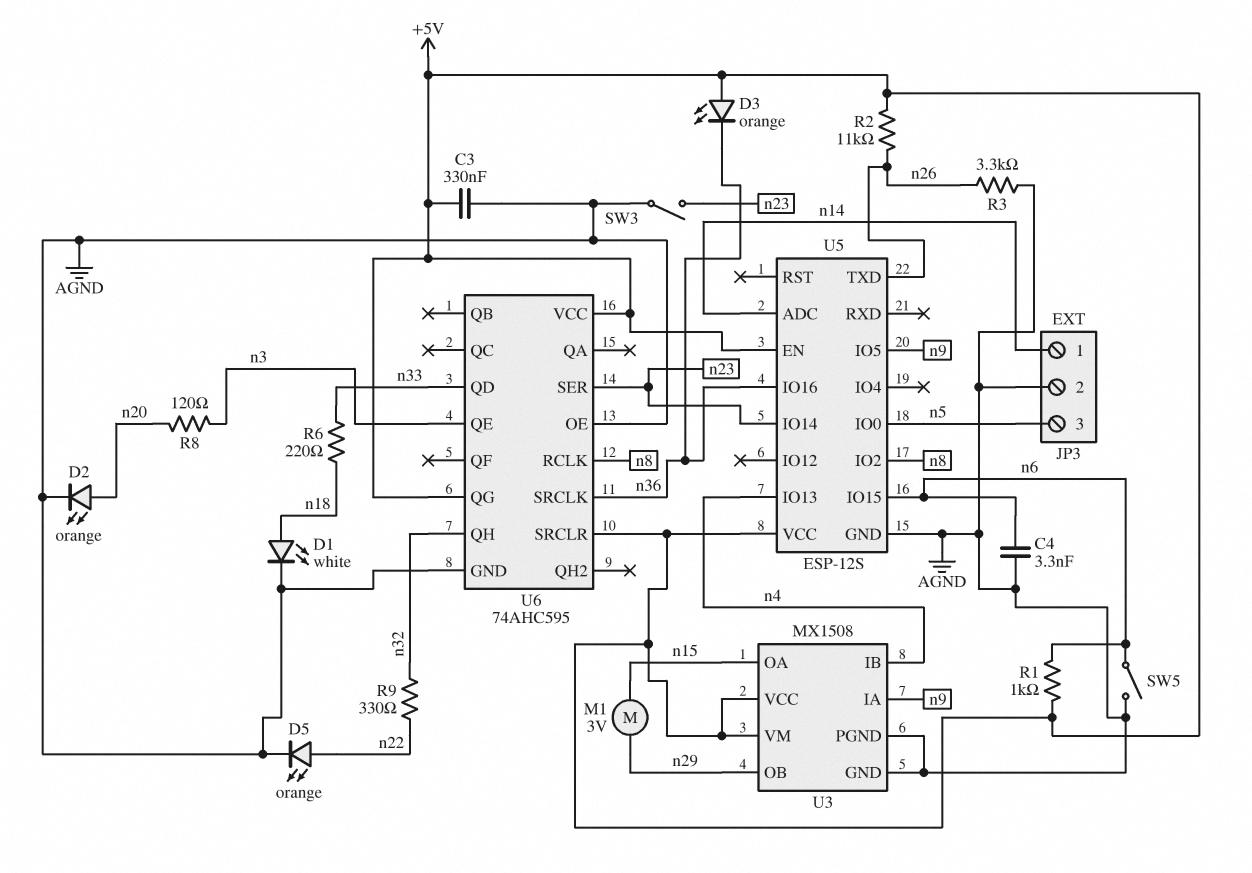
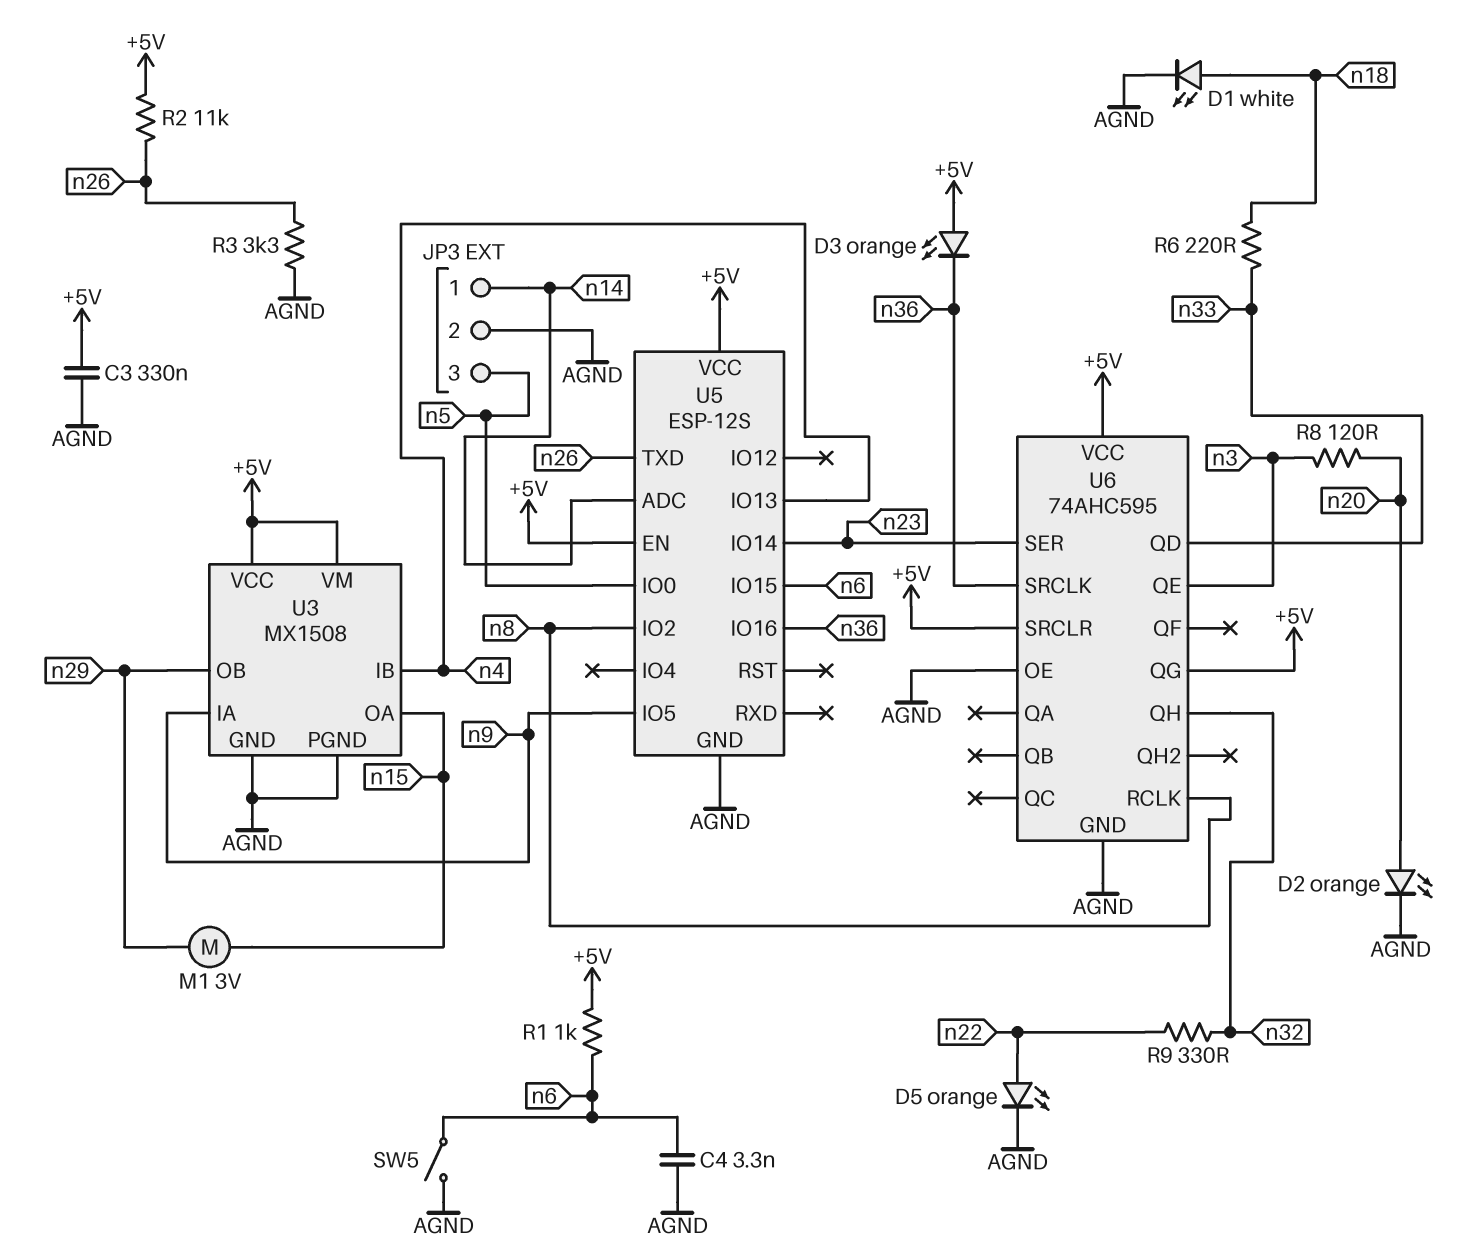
SW3: switch (AGND, n23) -> none

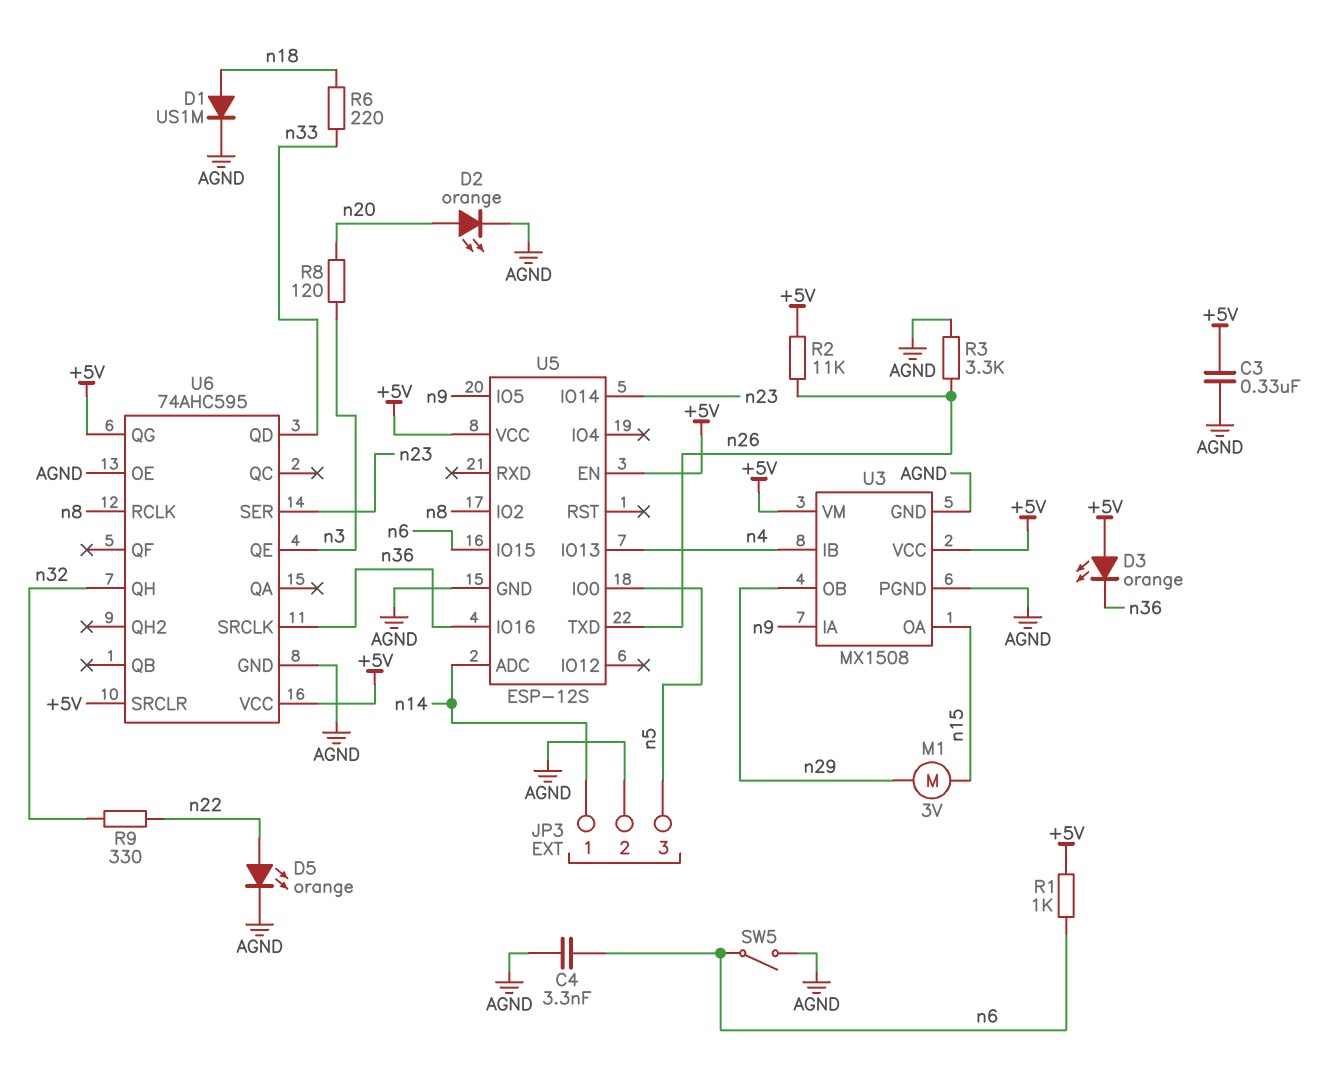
D1: LED white (A n18, K AGND) -> diode US1M (A n18, K AGND)

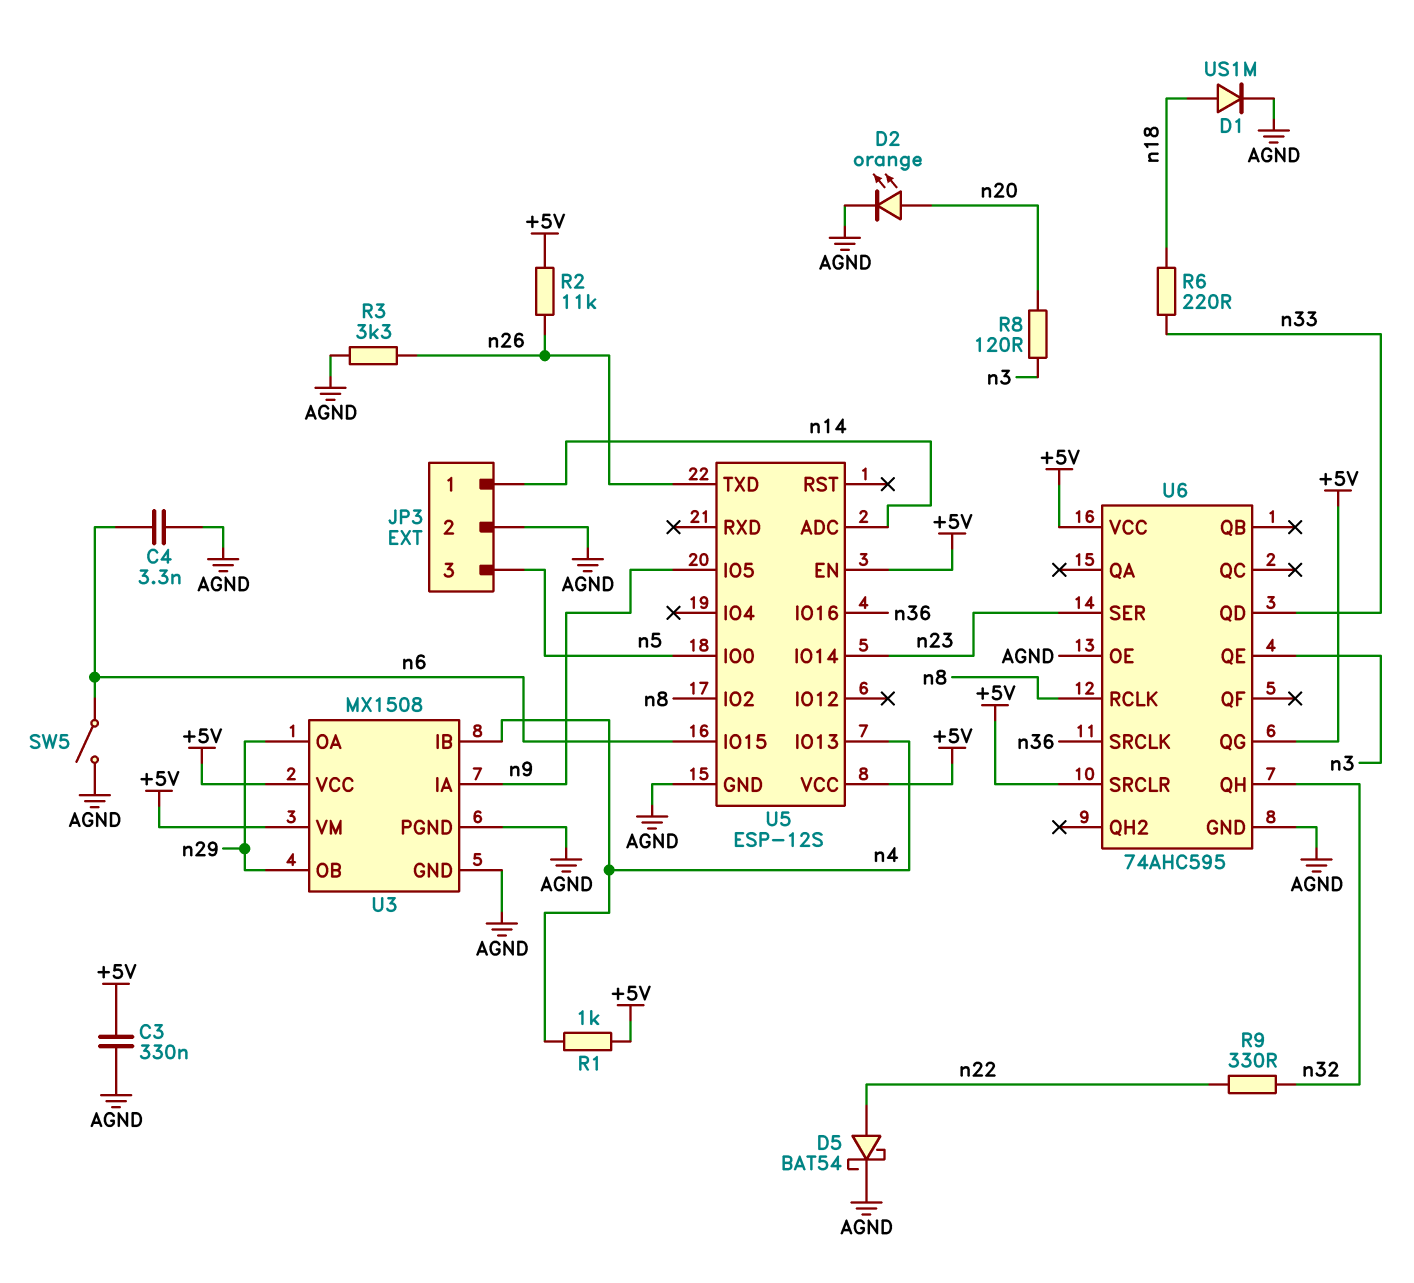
D3: LED orange (A +5V, K n36) -> none
D5: LED orange (A n22, K AGND) -> schottky BAT54 (A n22, K AGND)
M1: motor 3V (n15, n29) -> none
R1: 1k (+5V, n6) -> 1k (+5V, n4)
U3 pin OA: n15 -> n29

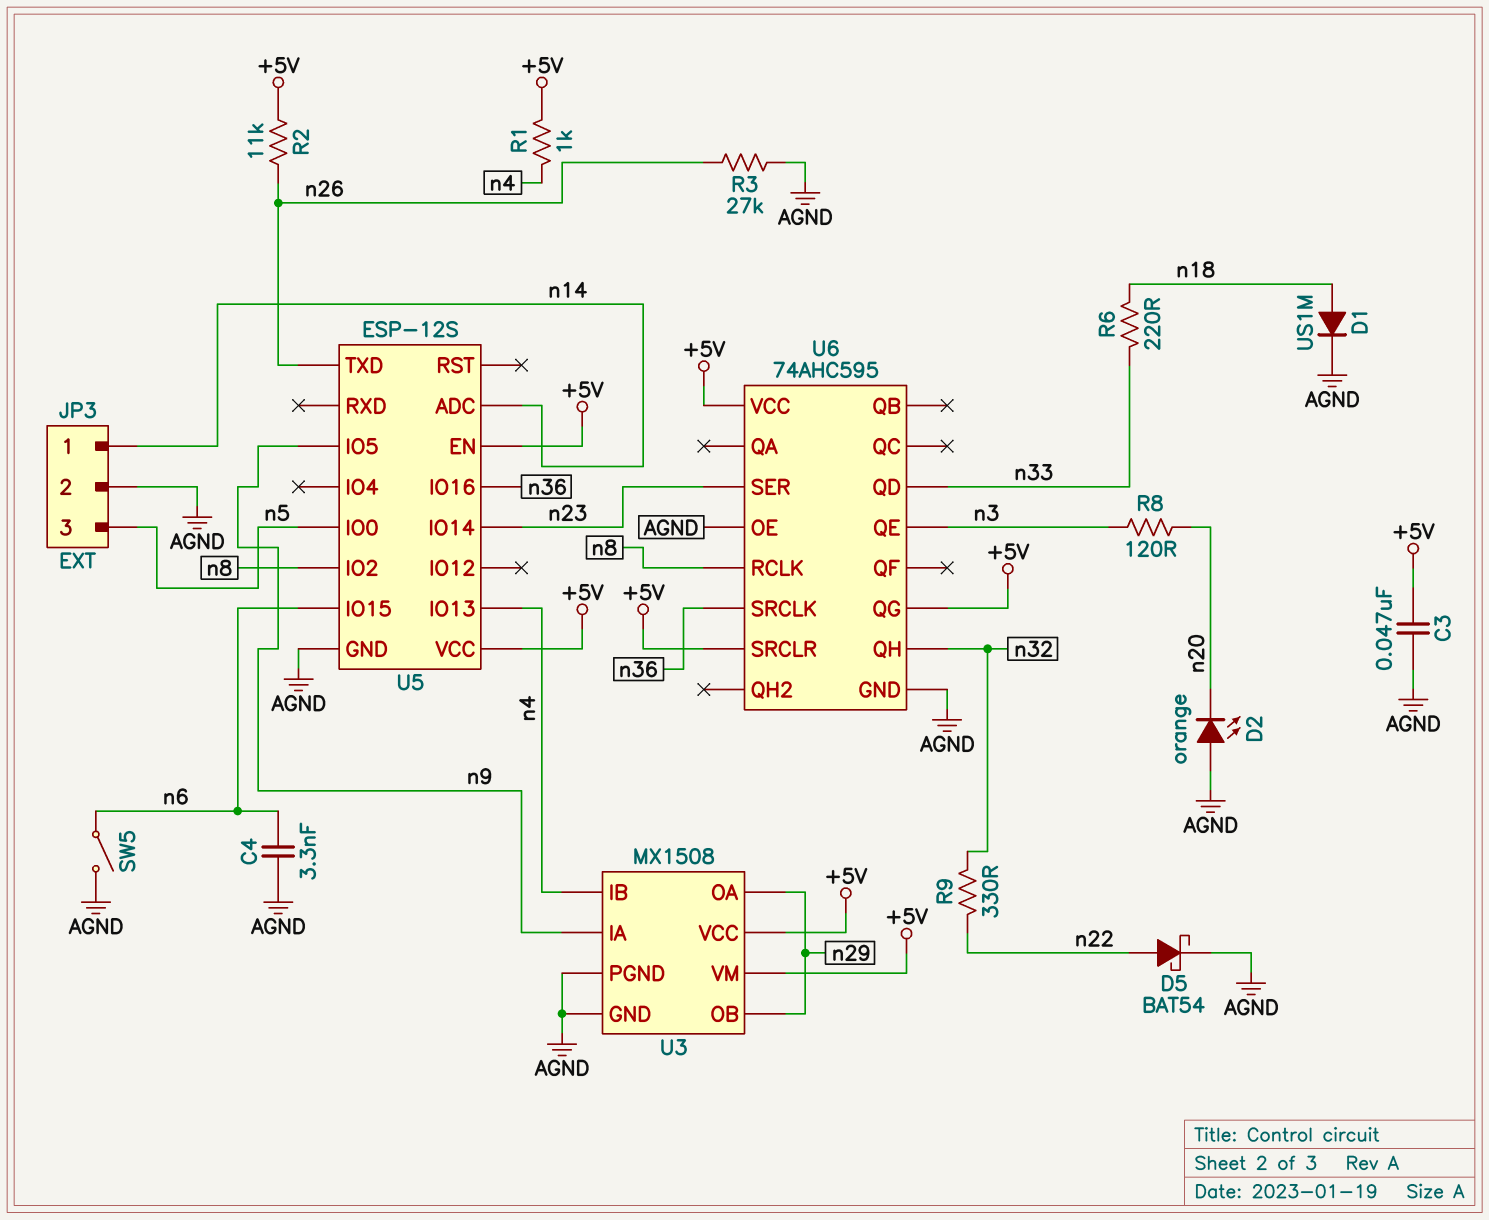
C3: 330nF (+5V, AGND) -> 47nF (+5V, AGND)
D2: LED orange (A n20, K AGND) -> LED orange (A AGND, K n20)
R3: 3.3k (AGND, n26) -> 27k (AGND, n26)

